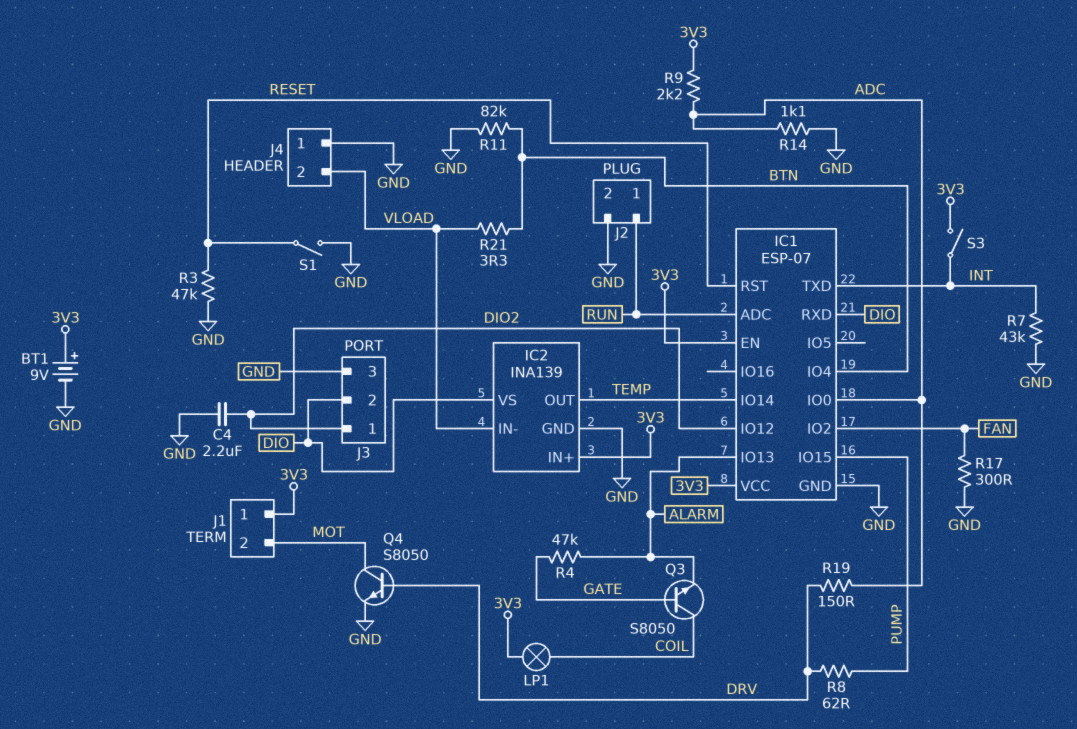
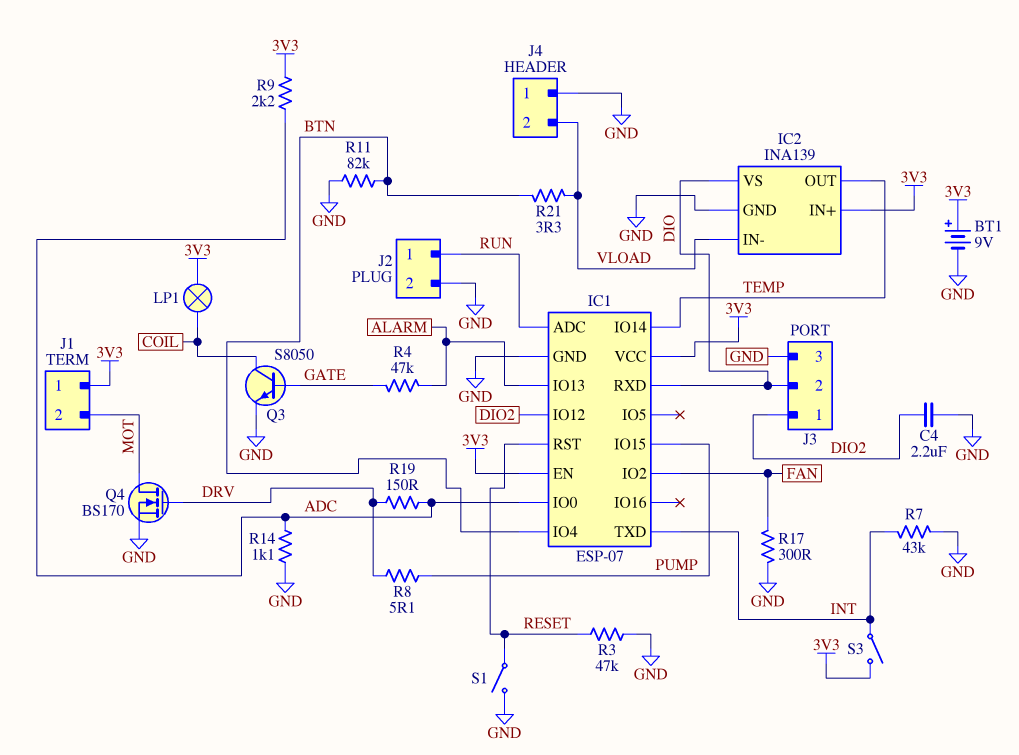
Q3: NPN S8050 (B GATE, C COIL, E ALARM) -> NPN S8050 (B GATE, C COIL, E GND)
Q4: NPN S8050 (B DRV, C MOT, E GND) -> NMOS BS170 (G DRV, D MOT, S GND)
R8: 62 (DRV, PUMP) -> 5.1 (DRV, PUMP)

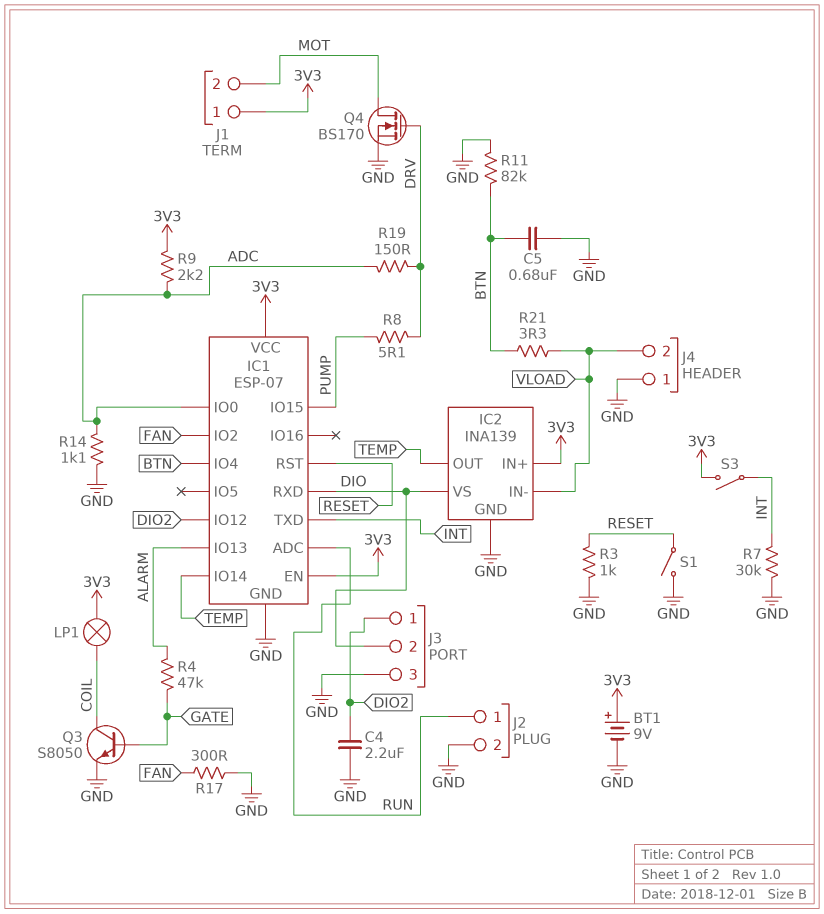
C5: none -> 680nF (BTN, GND)
R3: 47k (GND, RESET) -> 1k (GND, RESET)
R7: 43k (GND, INT) -> 30k (GND, INT)

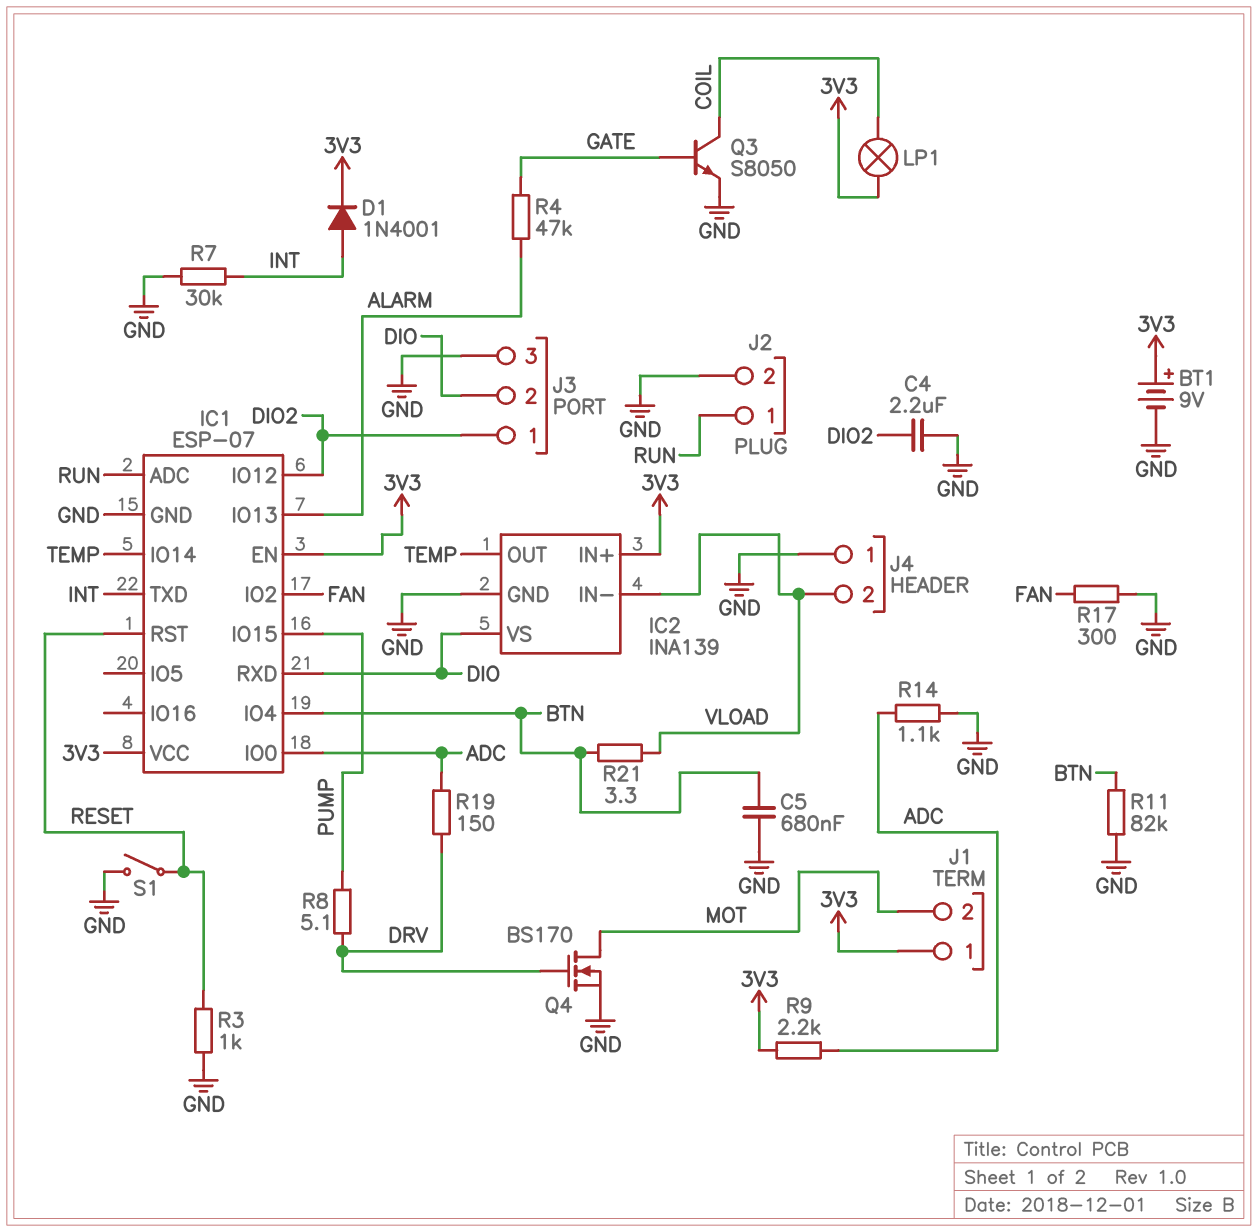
D1: none -> diode 1N4001 (A INT, K 3V3)
S3: switch (3V3, INT) -> none

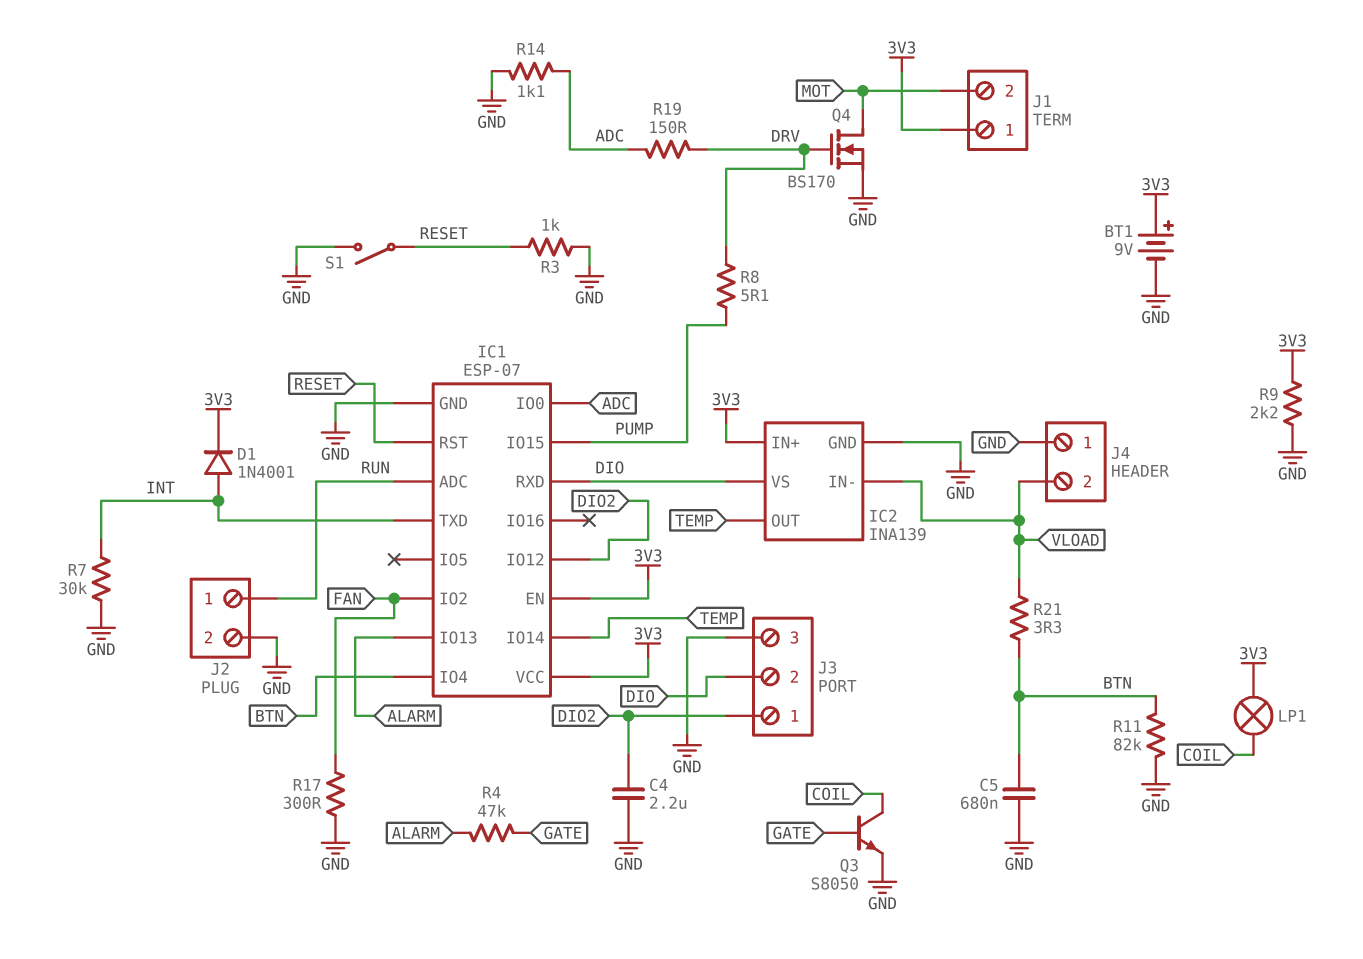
R9: 2.2k (3V3, ADC) -> 2.2k (3V3, GND)

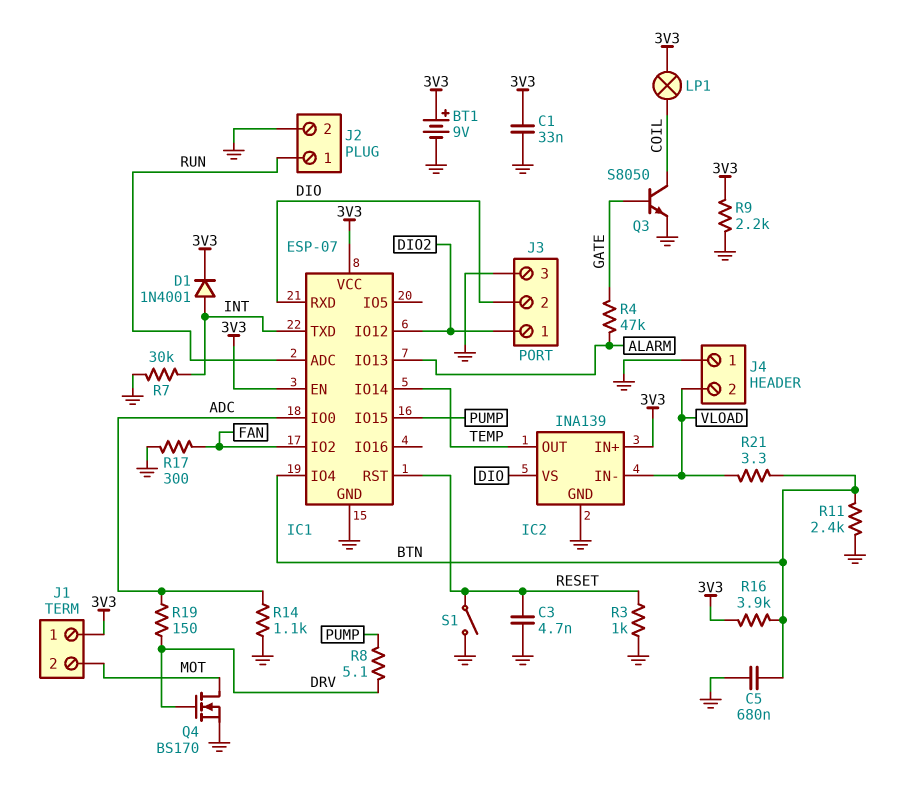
C1: none -> 33nF (3V3, GND)
C3: none -> 4.7nF (GND, RESET)
C4: 2.2uF (DIO2, GND) -> none
R11: 82k (BTN, GND) -> 2.4k (BTN, GND)
R16: none -> 3.9k (3V3, BTN)

